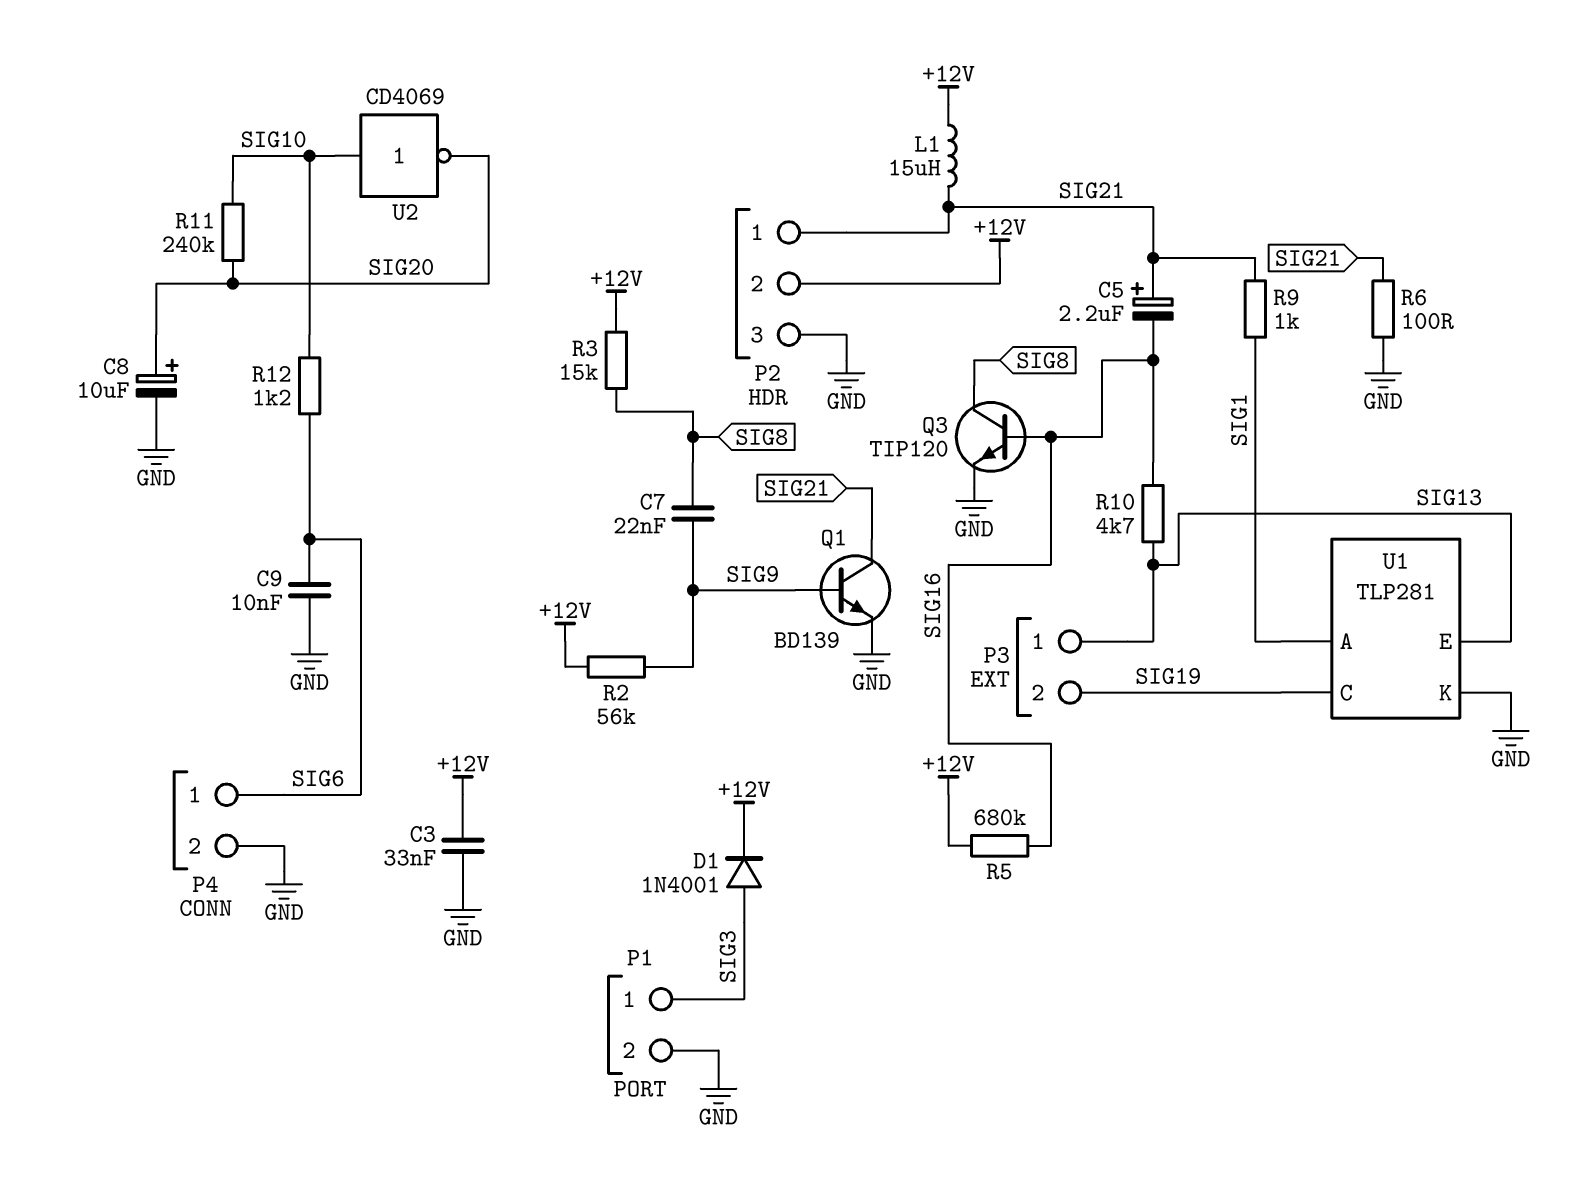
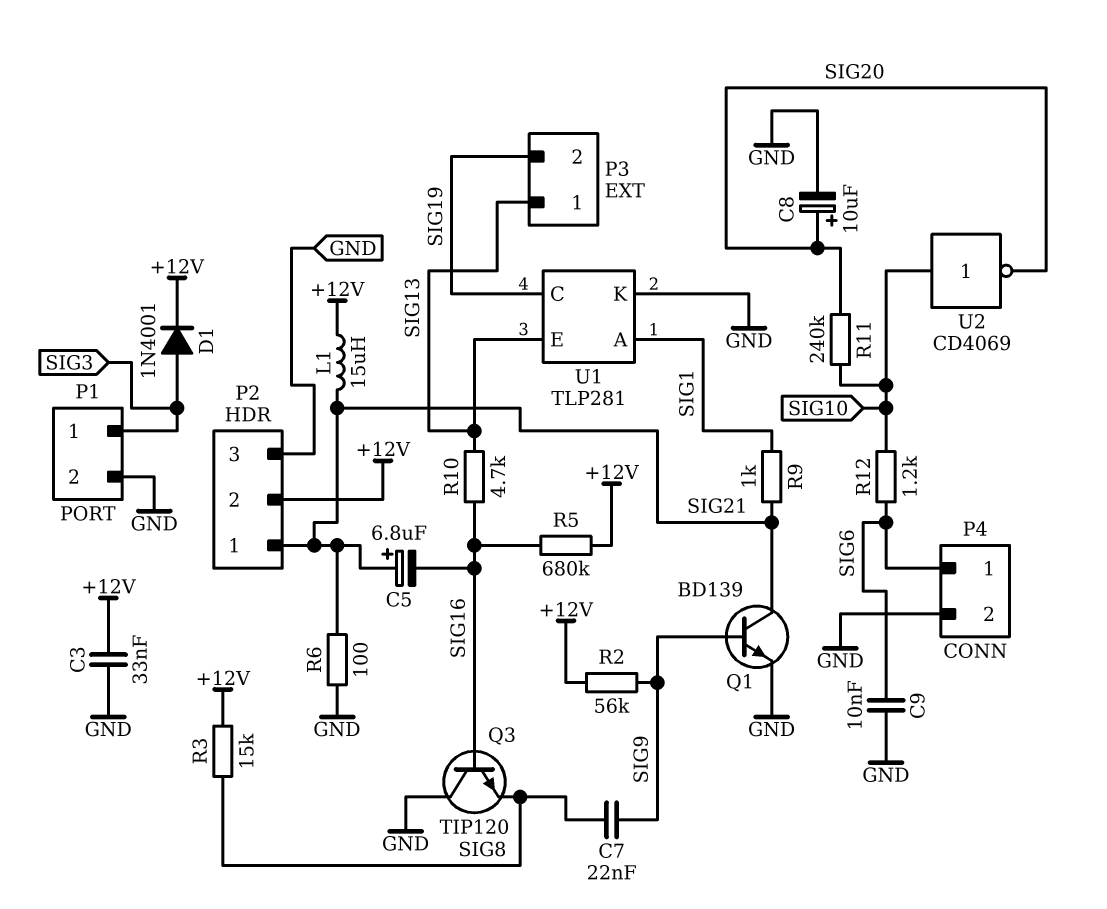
C5: 2.2uF (plus SIG21, minus SIG16) -> 6.8uF (plus SIG21, minus SIG16)
Q3: NPN TIP120 (B SIG16, C SIG8, E GND) -> NPN TIP120 (B SIG16, C GND, E SIG8)

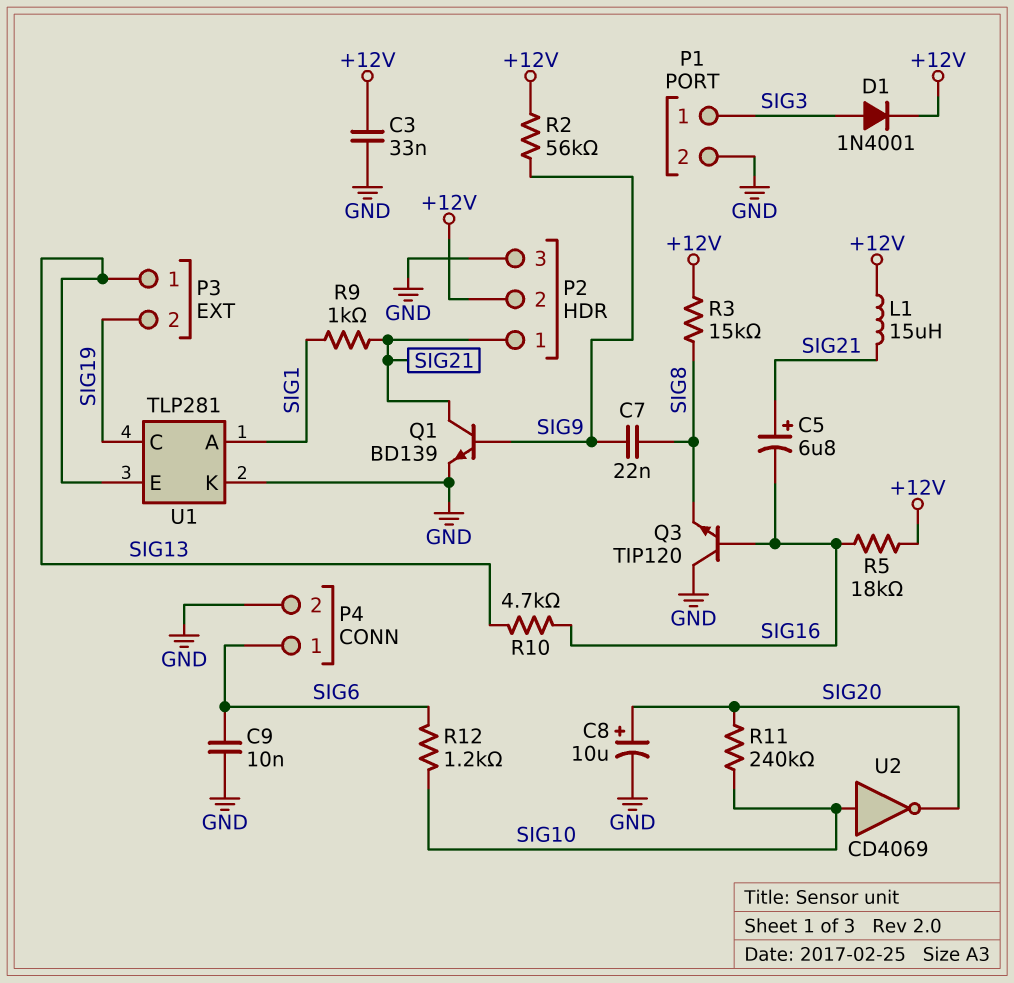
R5: 680k (+12V, SIG16) -> 18k (+12V, SIG16)
R6: 100 (GND, SIG21) -> none

